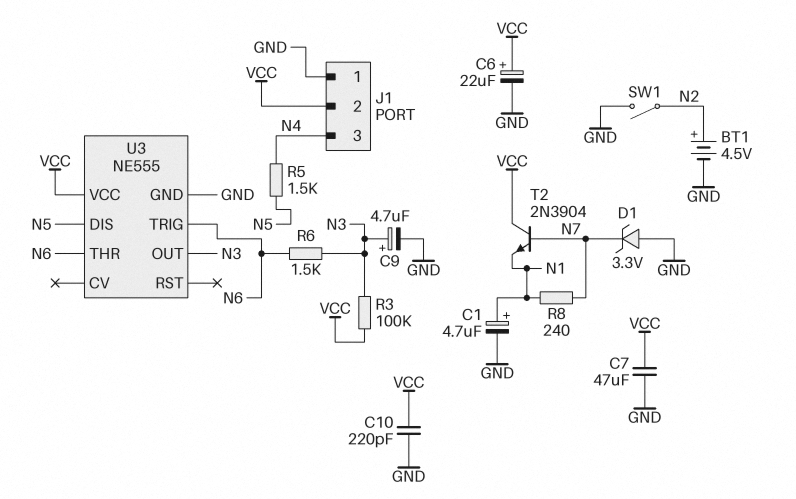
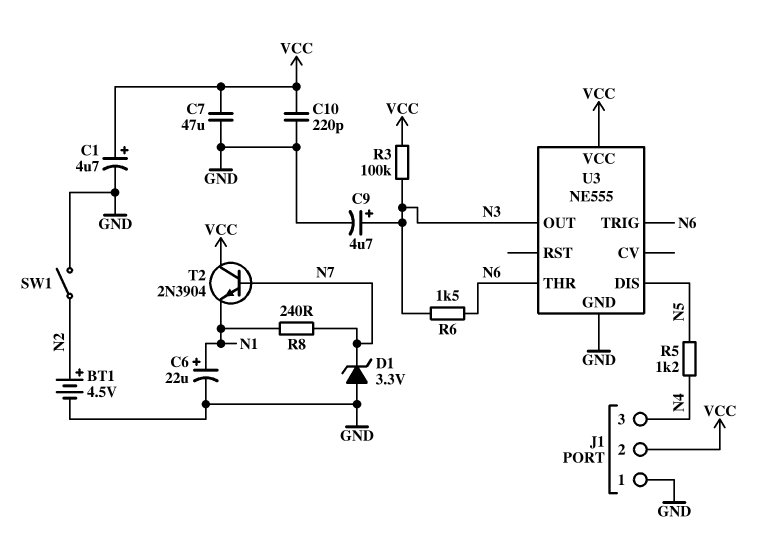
C1: 4.7uF (plus N1, minus GND) -> 4.7uF (plus VCC, minus GND)
C6: 22uF (plus VCC, minus GND) -> 22uF (plus N1, minus GND)
R5: 1.5k (N4, N5) -> 1.2k (N4, N5)

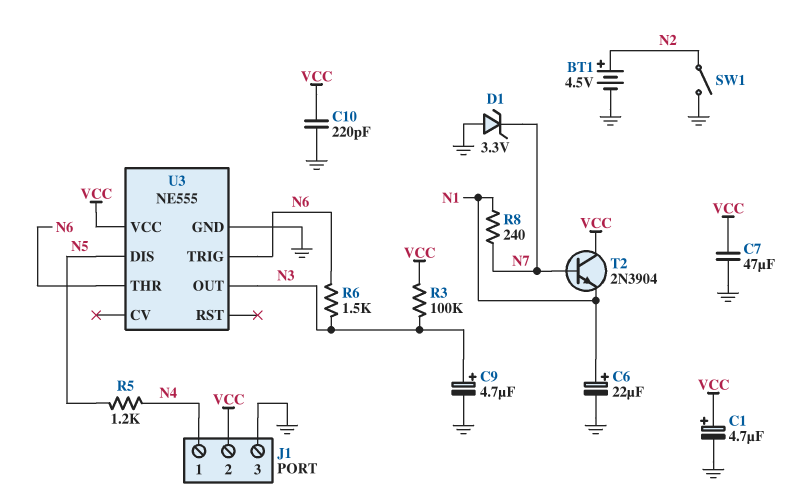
J1 pin 1: GND -> N4
J1 pin 3: N4 -> GND

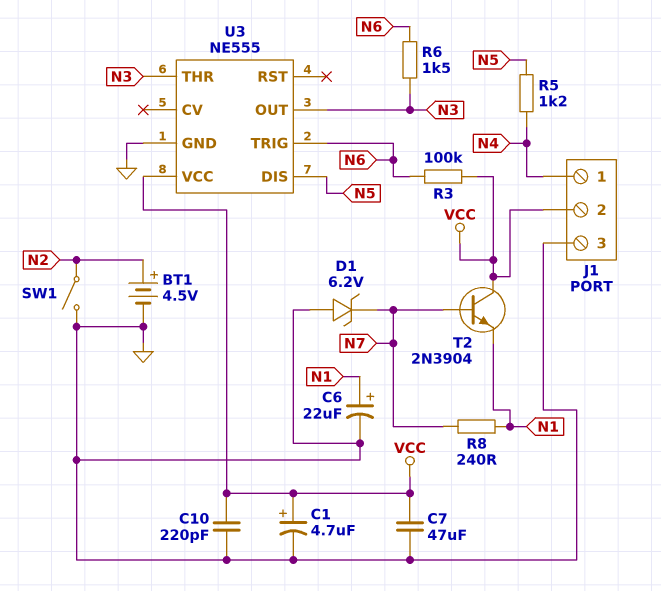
C9: 4.7uF (plus N3, minus GND) -> none
D1: zener 3.3V (A GND, K N7) -> zener 6.2V (A GND, K N7)
R3: 100k (N3, VCC) -> 100k (N6, VCC)
U3 pin THR: N6 -> N3

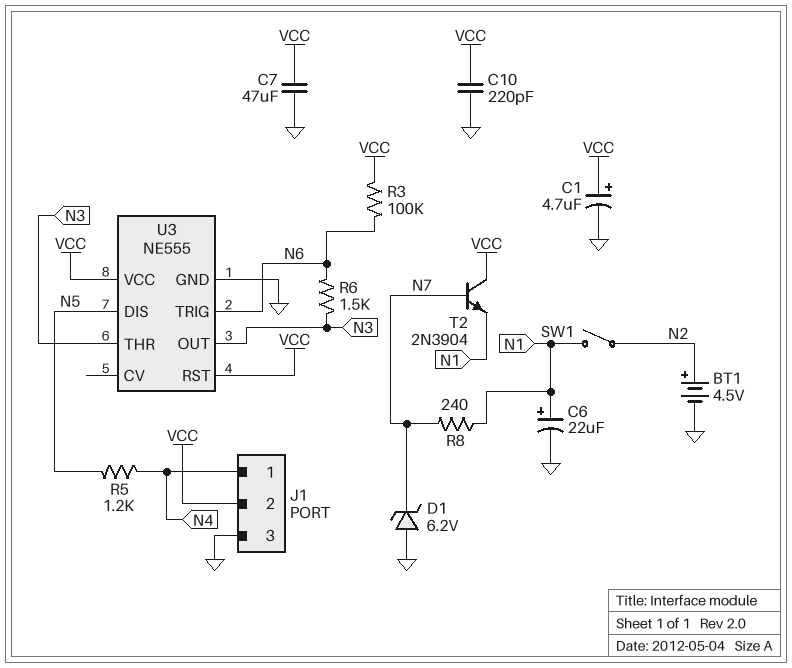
SW1: switch (GND, N2) -> switch (N1, N2)
U3 pin RST: none -> VCC

